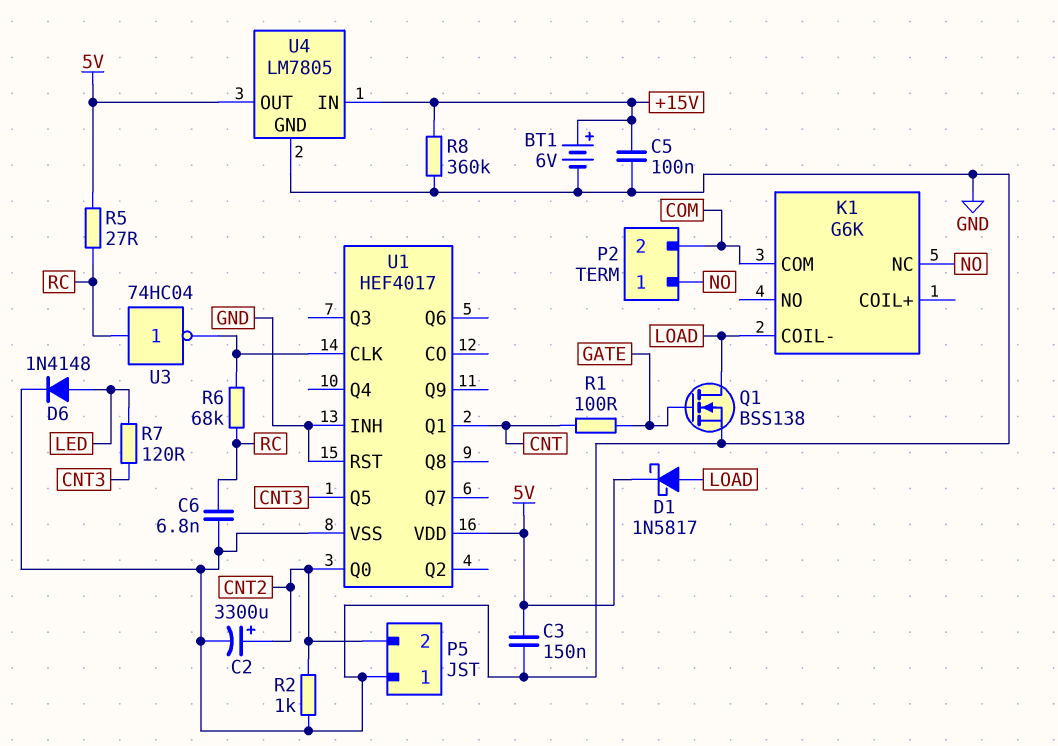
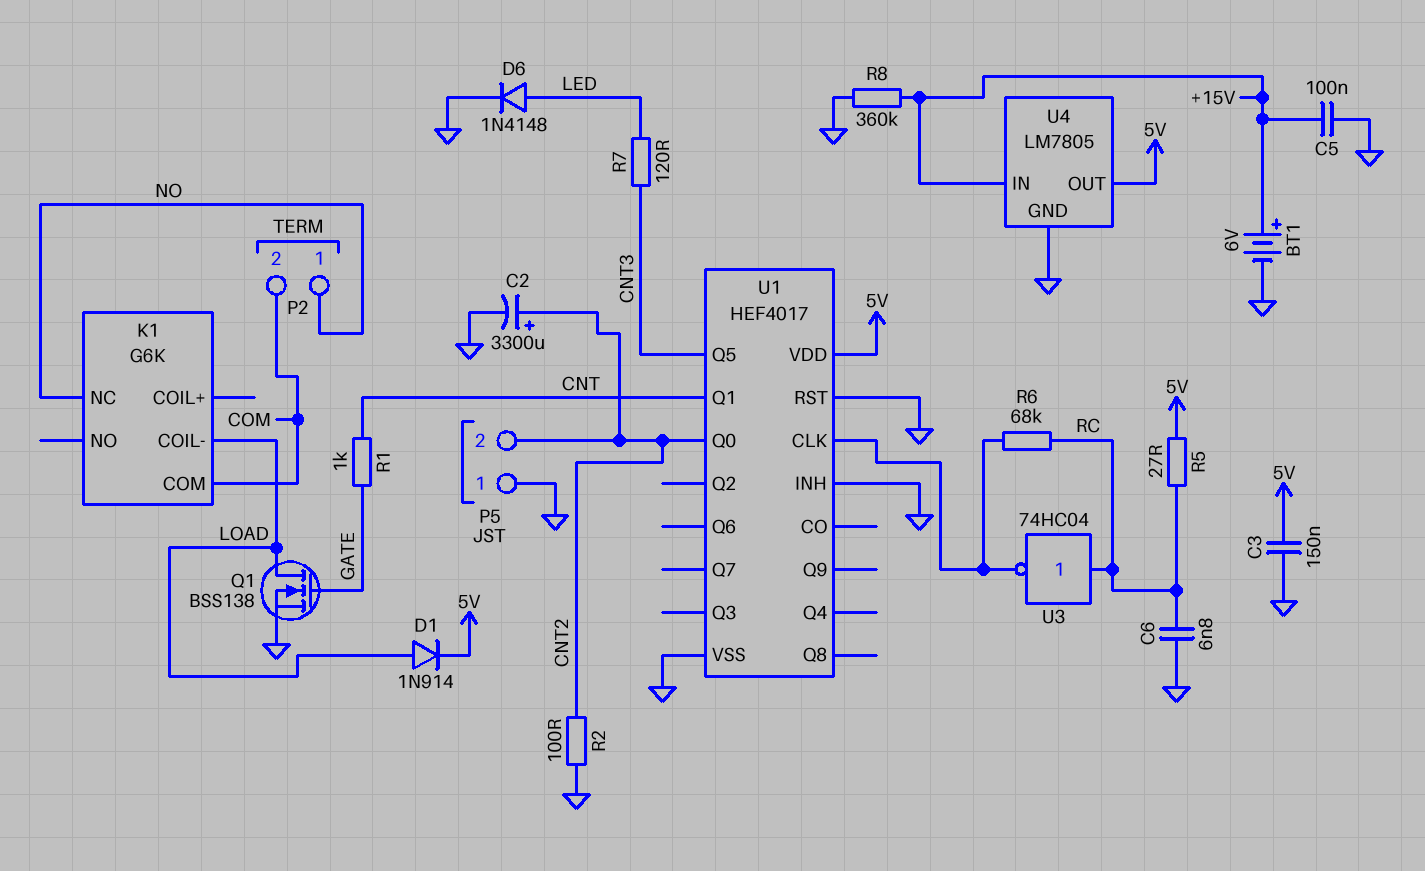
D1: schottky 1N5817 (A LOAD, K 5V) -> diode 1N914 (A LOAD, K 5V)
R1: 100 (CNT, GATE) -> 1k (CNT, GATE)
R2: 1k (CNT2, GND) -> 100 (CNT2, GND)

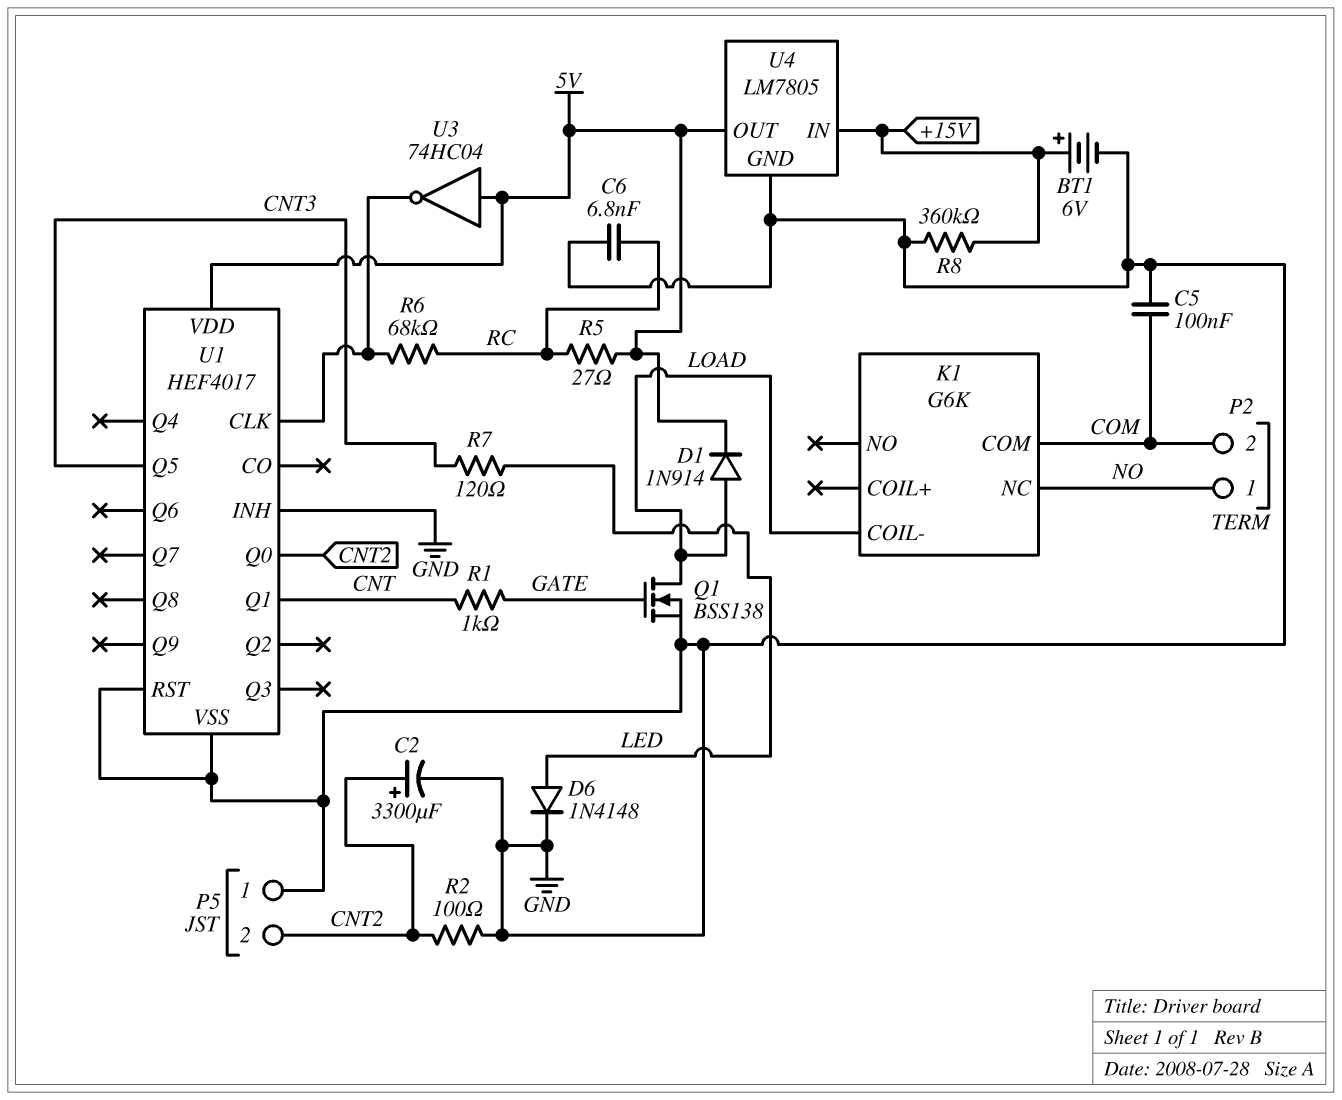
C3: 150nF (5V, GND) -> none
C5: 100nF (+15V, GND) -> 100nF (COM, GND)
U3: NOT 74HC04 (in RC, out U1/CLK) -> NOT 74HC04 (in 5V, out U1/CLK)

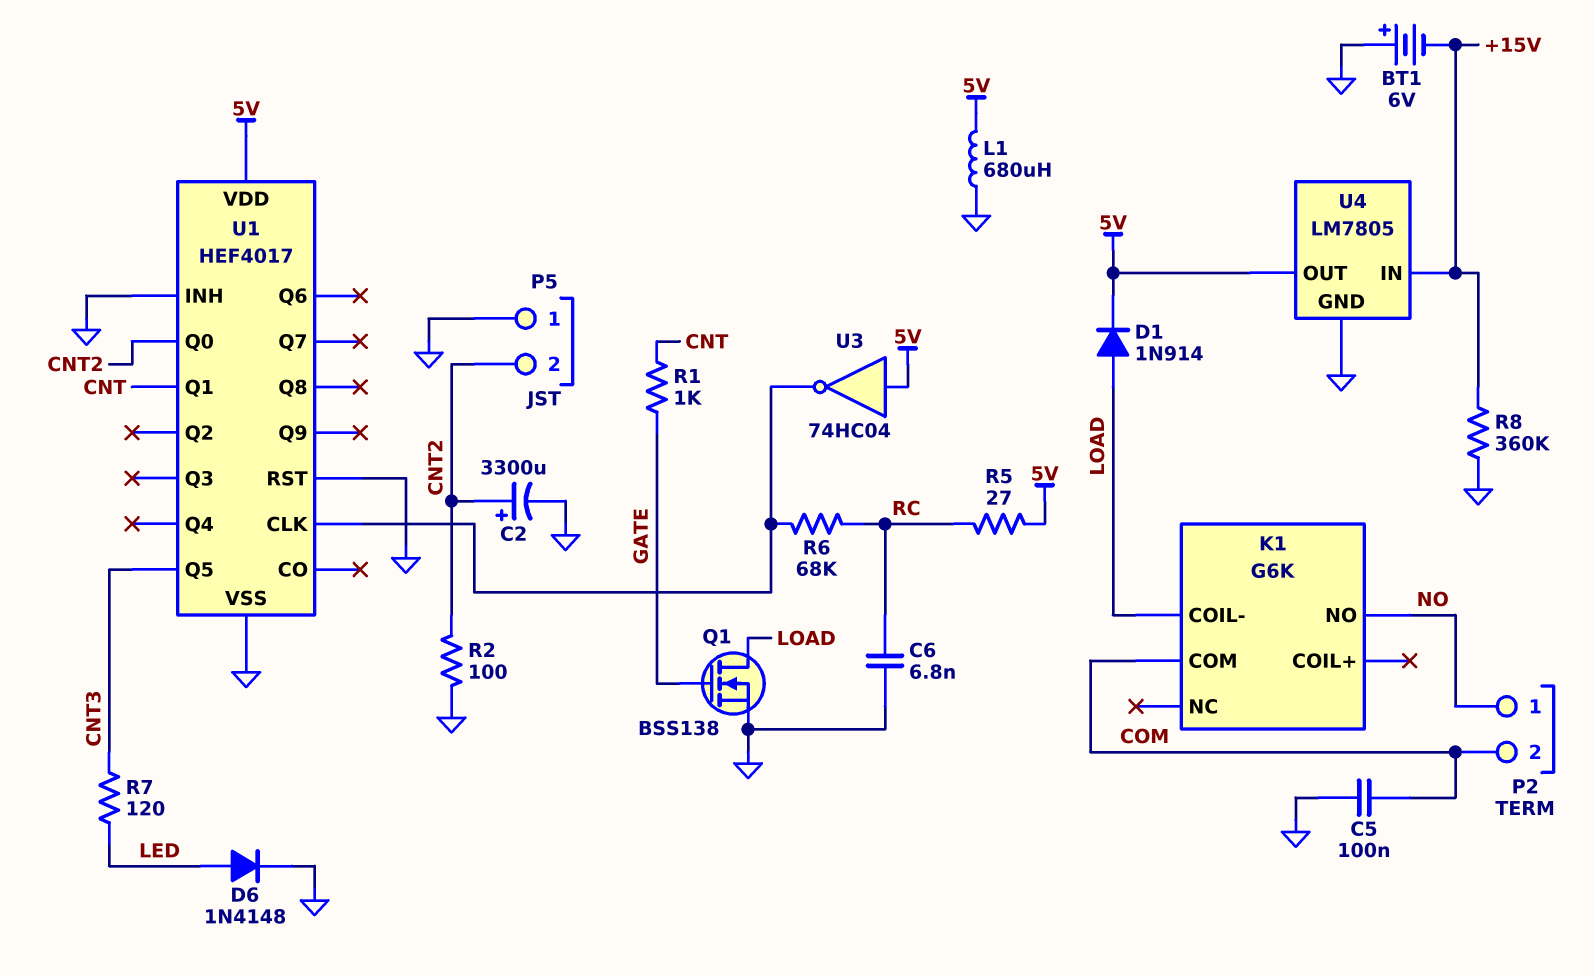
BT1: 6V (plus +15V, minus GND) -> 6V (plus GND, minus +15V)
K1 pin NC: NO -> none
K1 pin NO: none -> NO
L1: none -> 680uH (5V, GND)

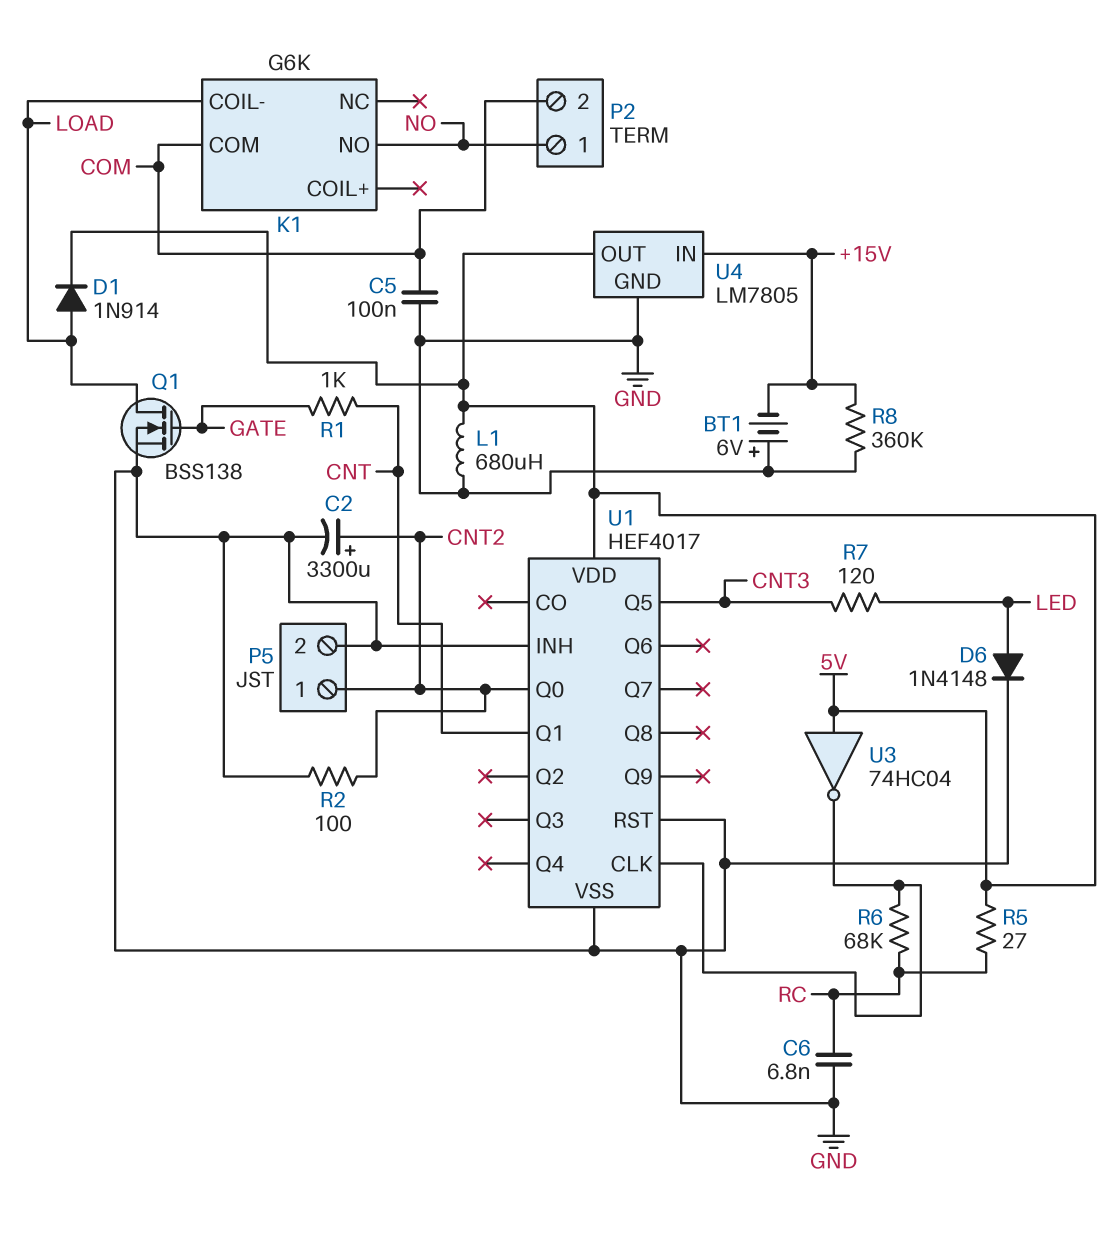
P5 pin 1: GND -> CNT2
P5 pin 2: CNT2 -> GND

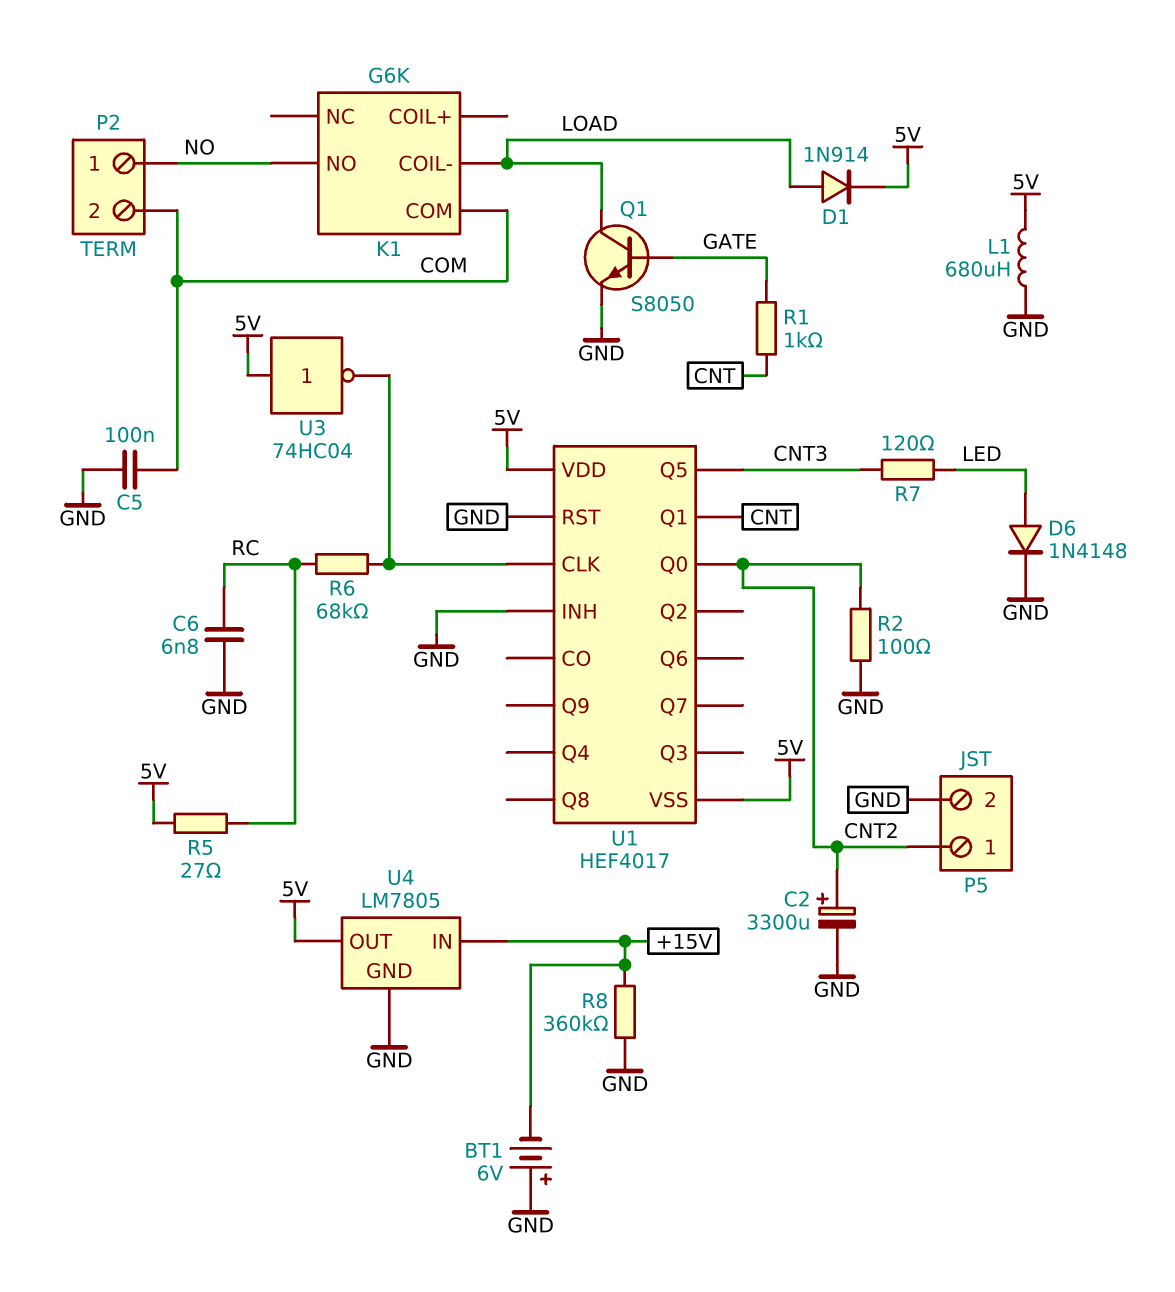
Q1: NMOS BSS138 (G GATE, D LOAD, S GND) -> NPN S8050 (B GATE, C LOAD, E GND)
U1 pin VSS: GND -> 5V

